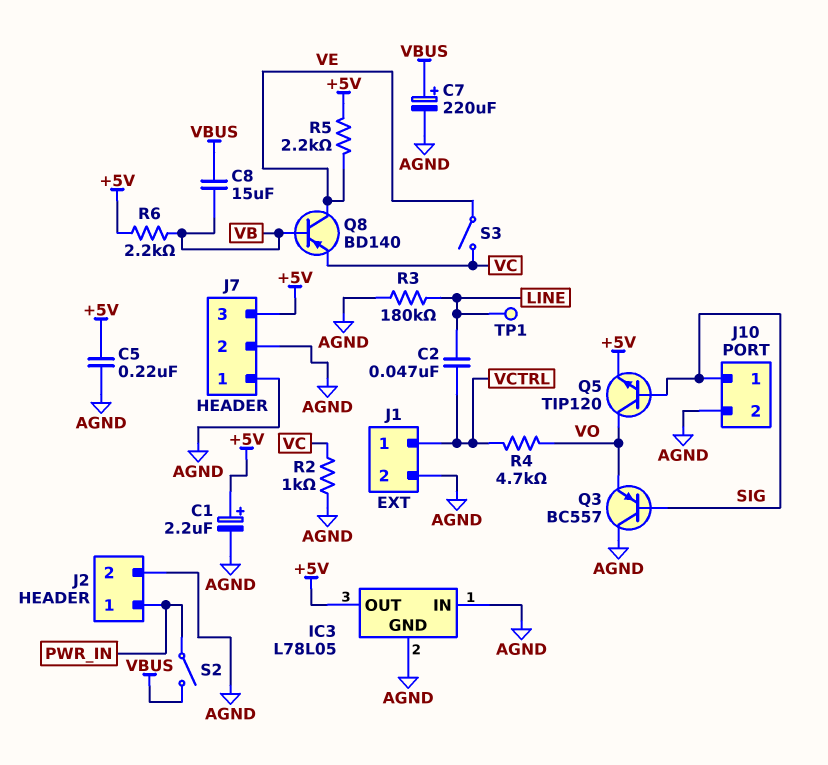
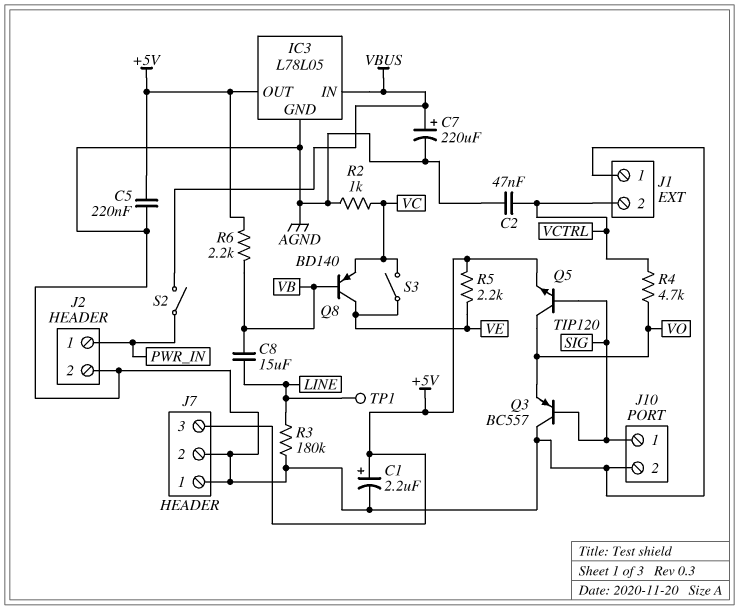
C2: 47nF (LINE, VCTRL) -> 47nF (AGND, VCTRL)
C8: 15uF (VB, VBUS) -> 15uF (LINE, VB)
IC3 pin IN: AGND -> VBUS
J1 pin 1: VCTRL -> AGND
J1 pin 2: AGND -> VCTRL

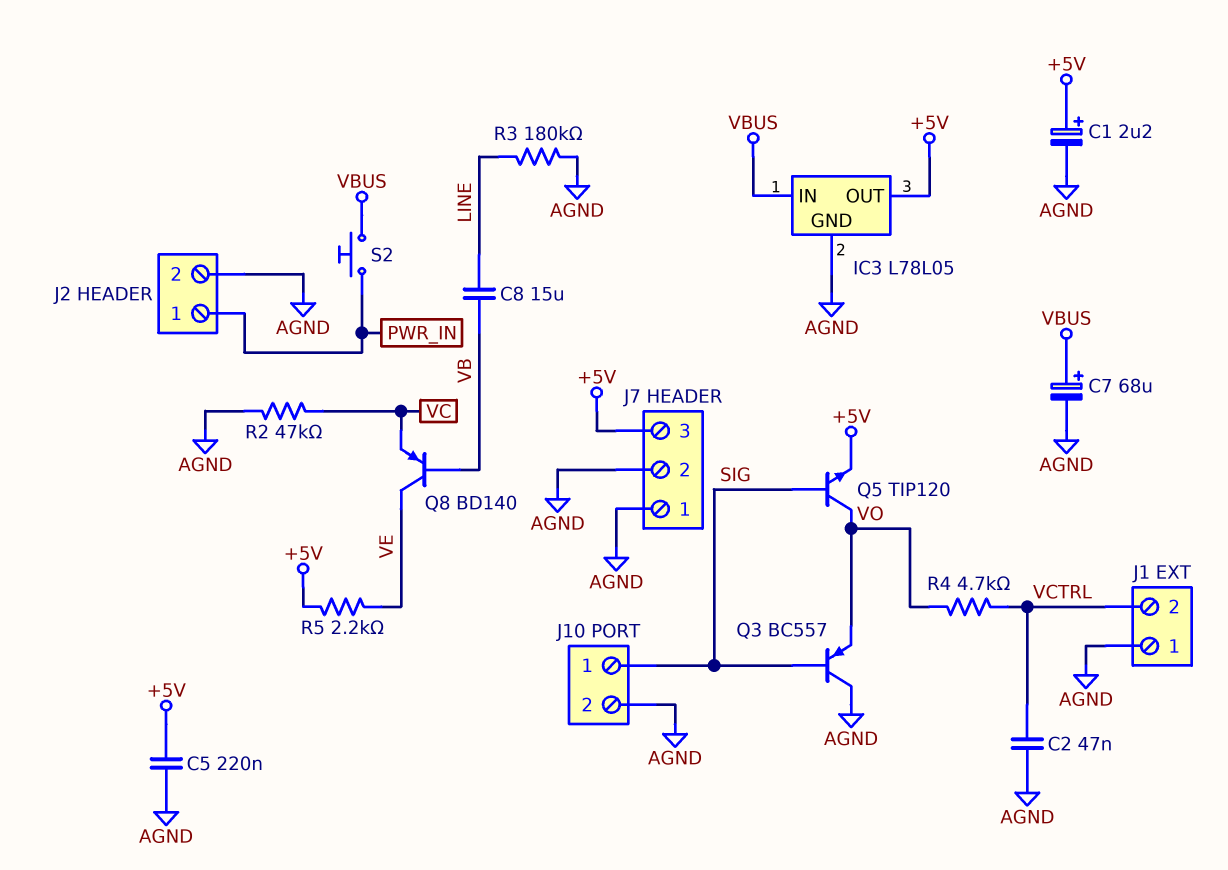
C7: 220uF (plus VBUS, minus AGND) -> 68uF (plus VBUS, minus AGND)
R2: 1k (AGND, VC) -> 47k (AGND, VC)
R6: 2.2k (+5V, VB) -> none
S2: switch (PWR_IN, VBUS) -> button (PWR_IN, VBUS)
S3: switch (VC, VE) -> none
TP1: test point (LINE) -> none

